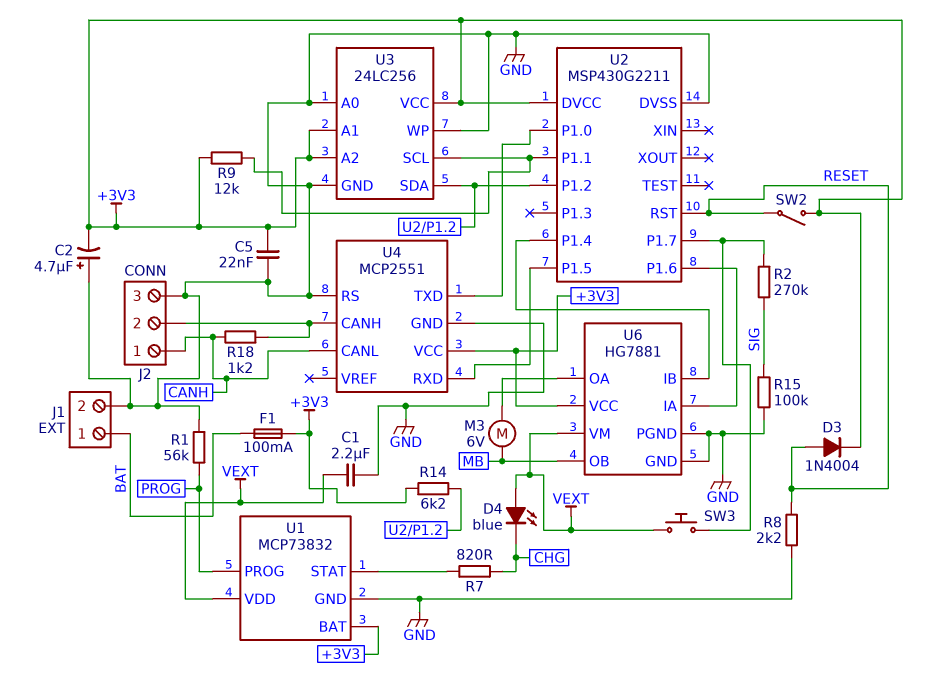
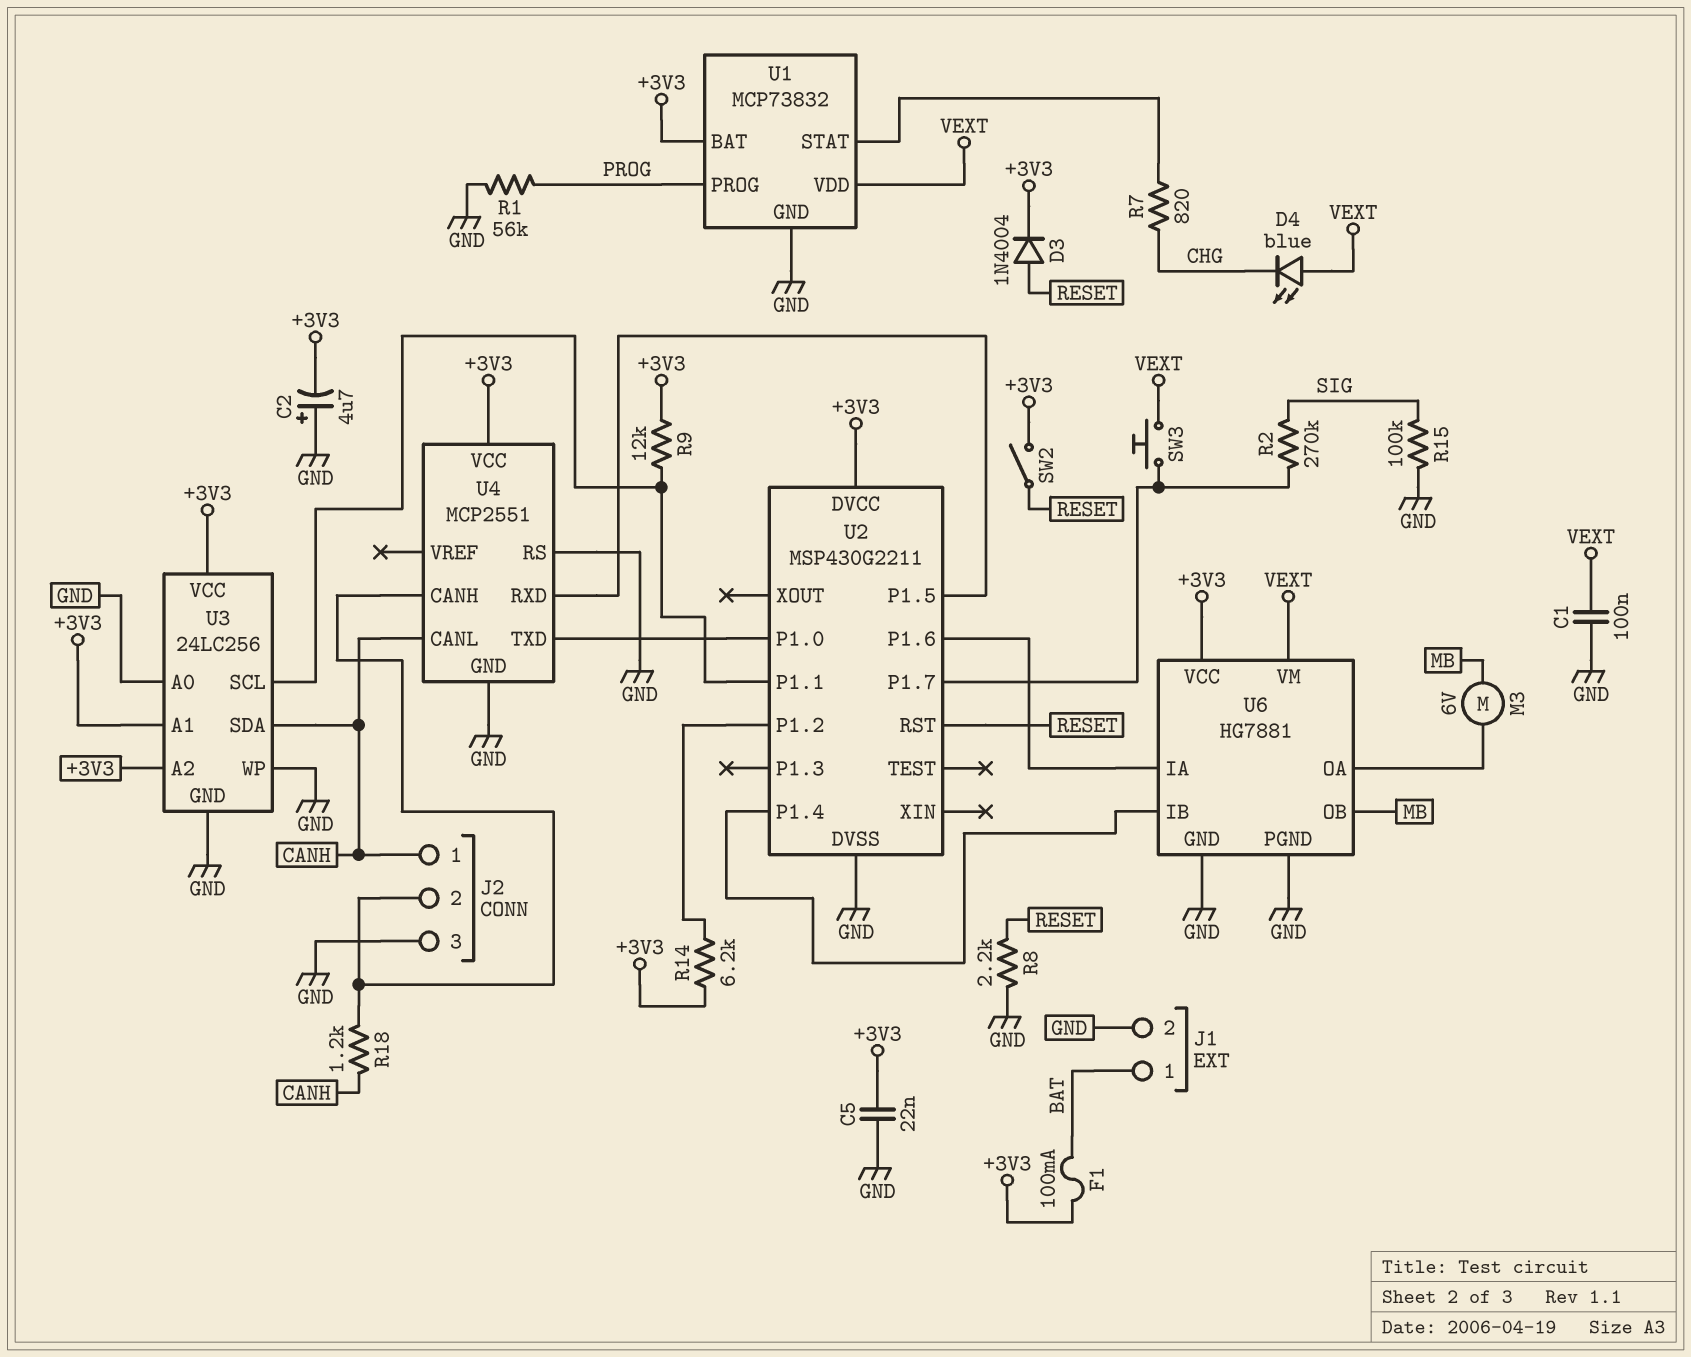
C1: 2.2uF (GND, VEXT) -> 100nF (GND, VEXT)
U3 pin SDA: U2/P1.2 -> CANH

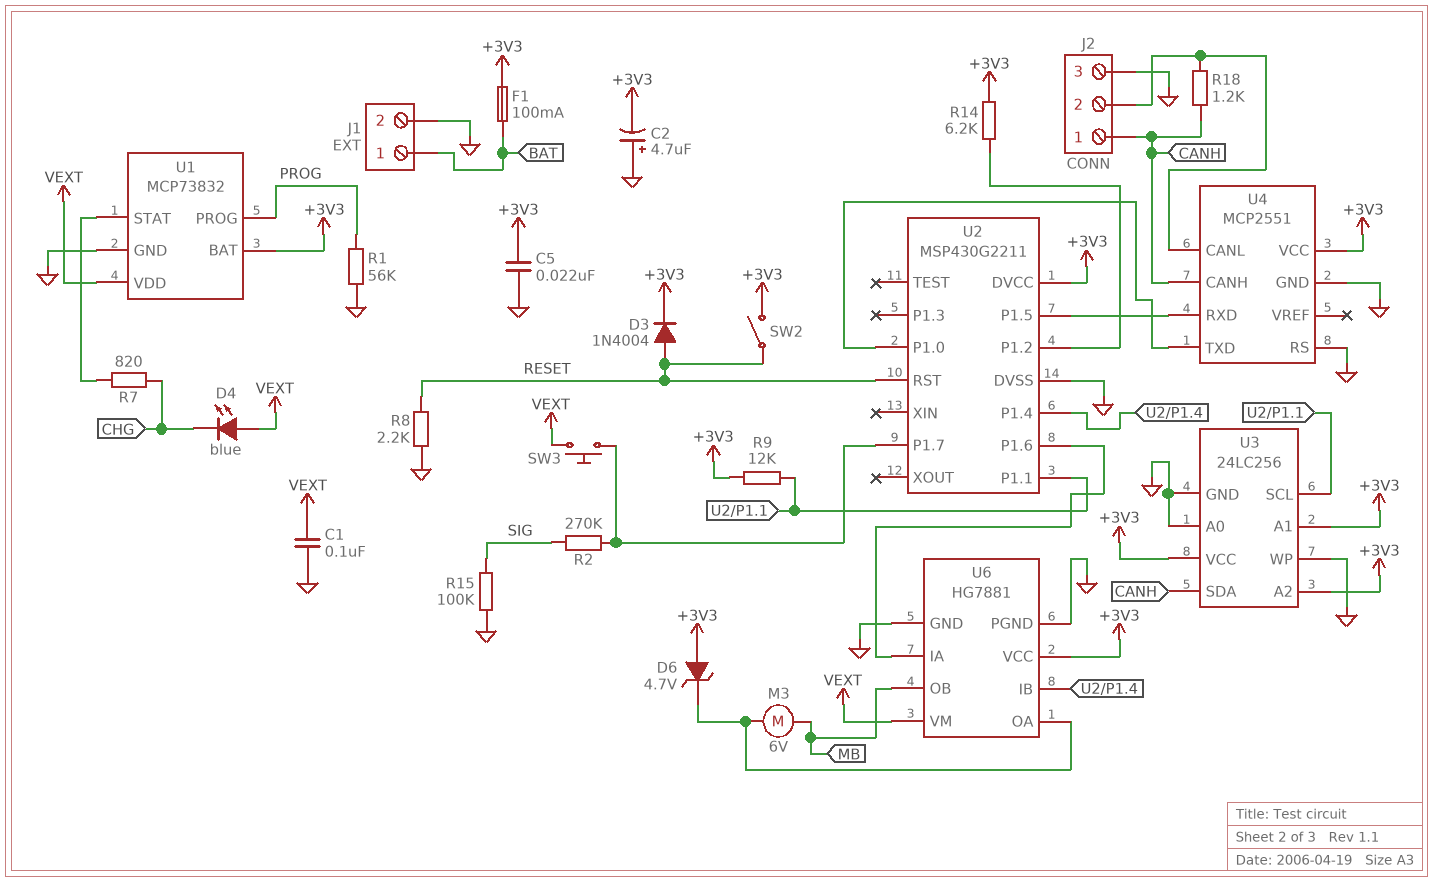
D6: none -> zener 4.7V (A +3V3, K U6/OA)
U4 pin CANH: J2/2 -> CANH
U4 pin CANL: CANH -> J2/2

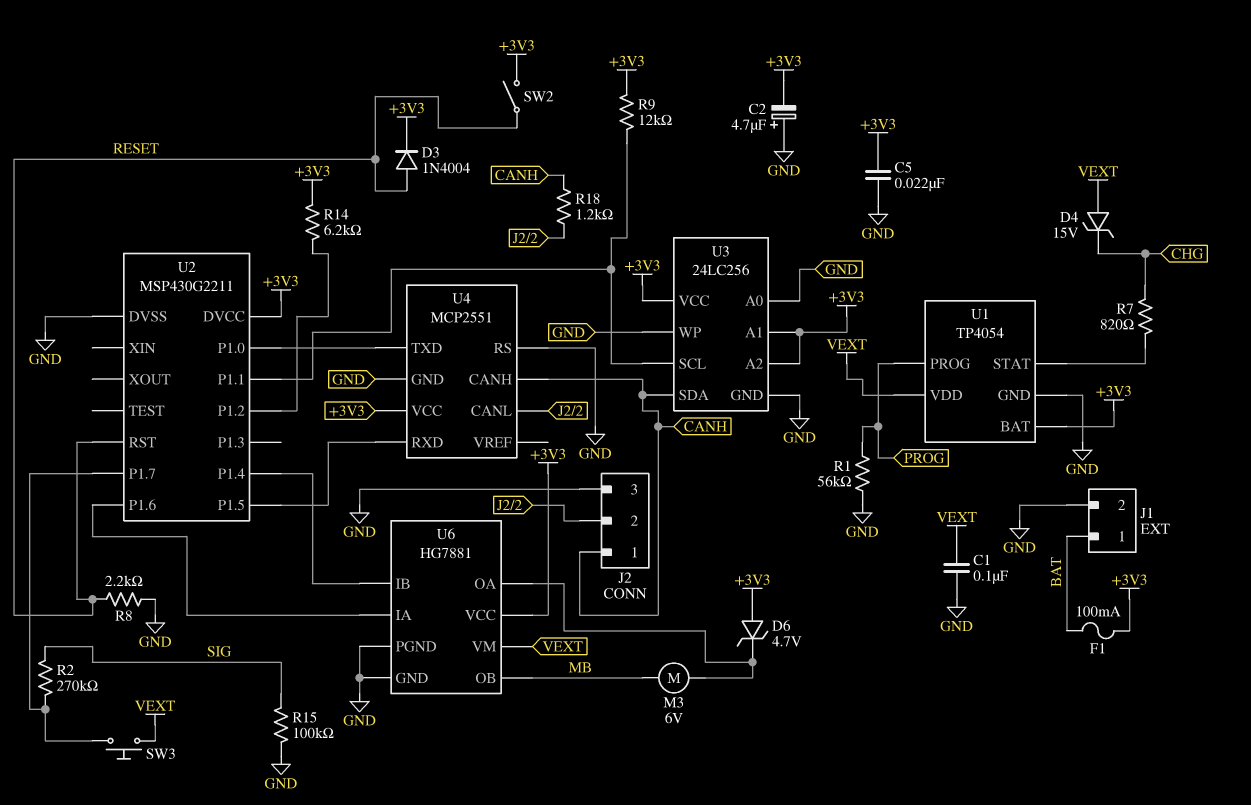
D4: LED blue (A VEXT, K CHG) -> zener 15V (A VEXT, K CHG)
U1: MCP73832 -> TP4054

